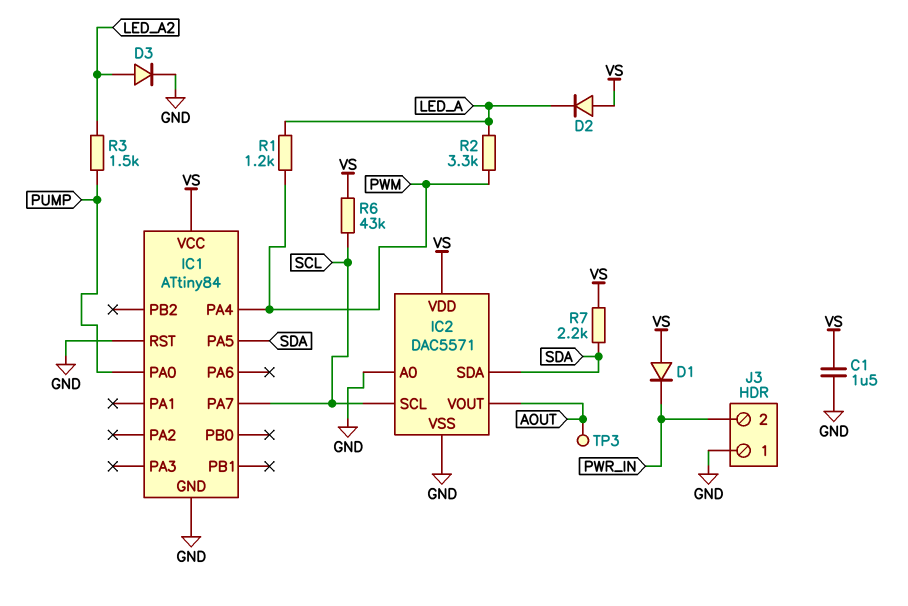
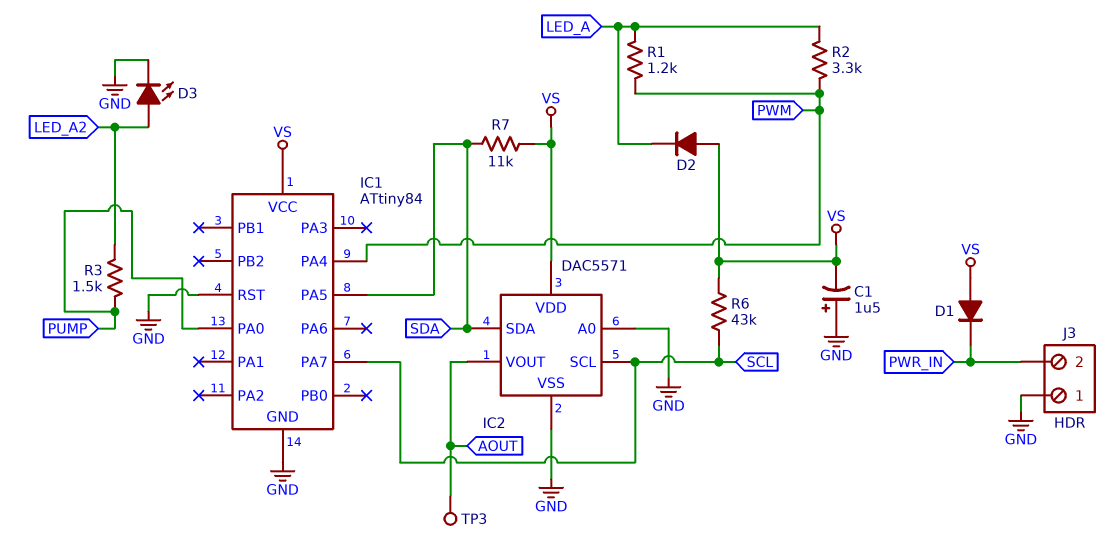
C1: 1.5uF (GND, VS) -> 1.5uF (plus GND, minus VS)
D3: diode (A LED_A2, K GND) -> LED (A LED_A2, K GND)
R7: 2.2k (SDA, VS) -> 11k (SDA, VS)

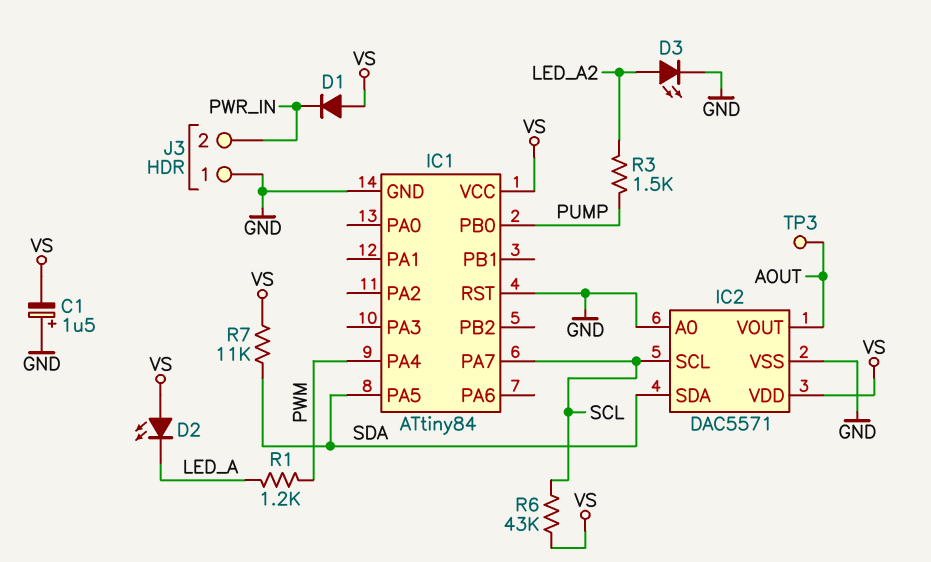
D2: diode (A VS, K LED_A) -> LED (A VS, K LED_A)
IC1 pin PA0: PUMP -> none
IC1 pin PB0: none -> PUMP
R2: 3.3k (LED_A, PWM) -> none

